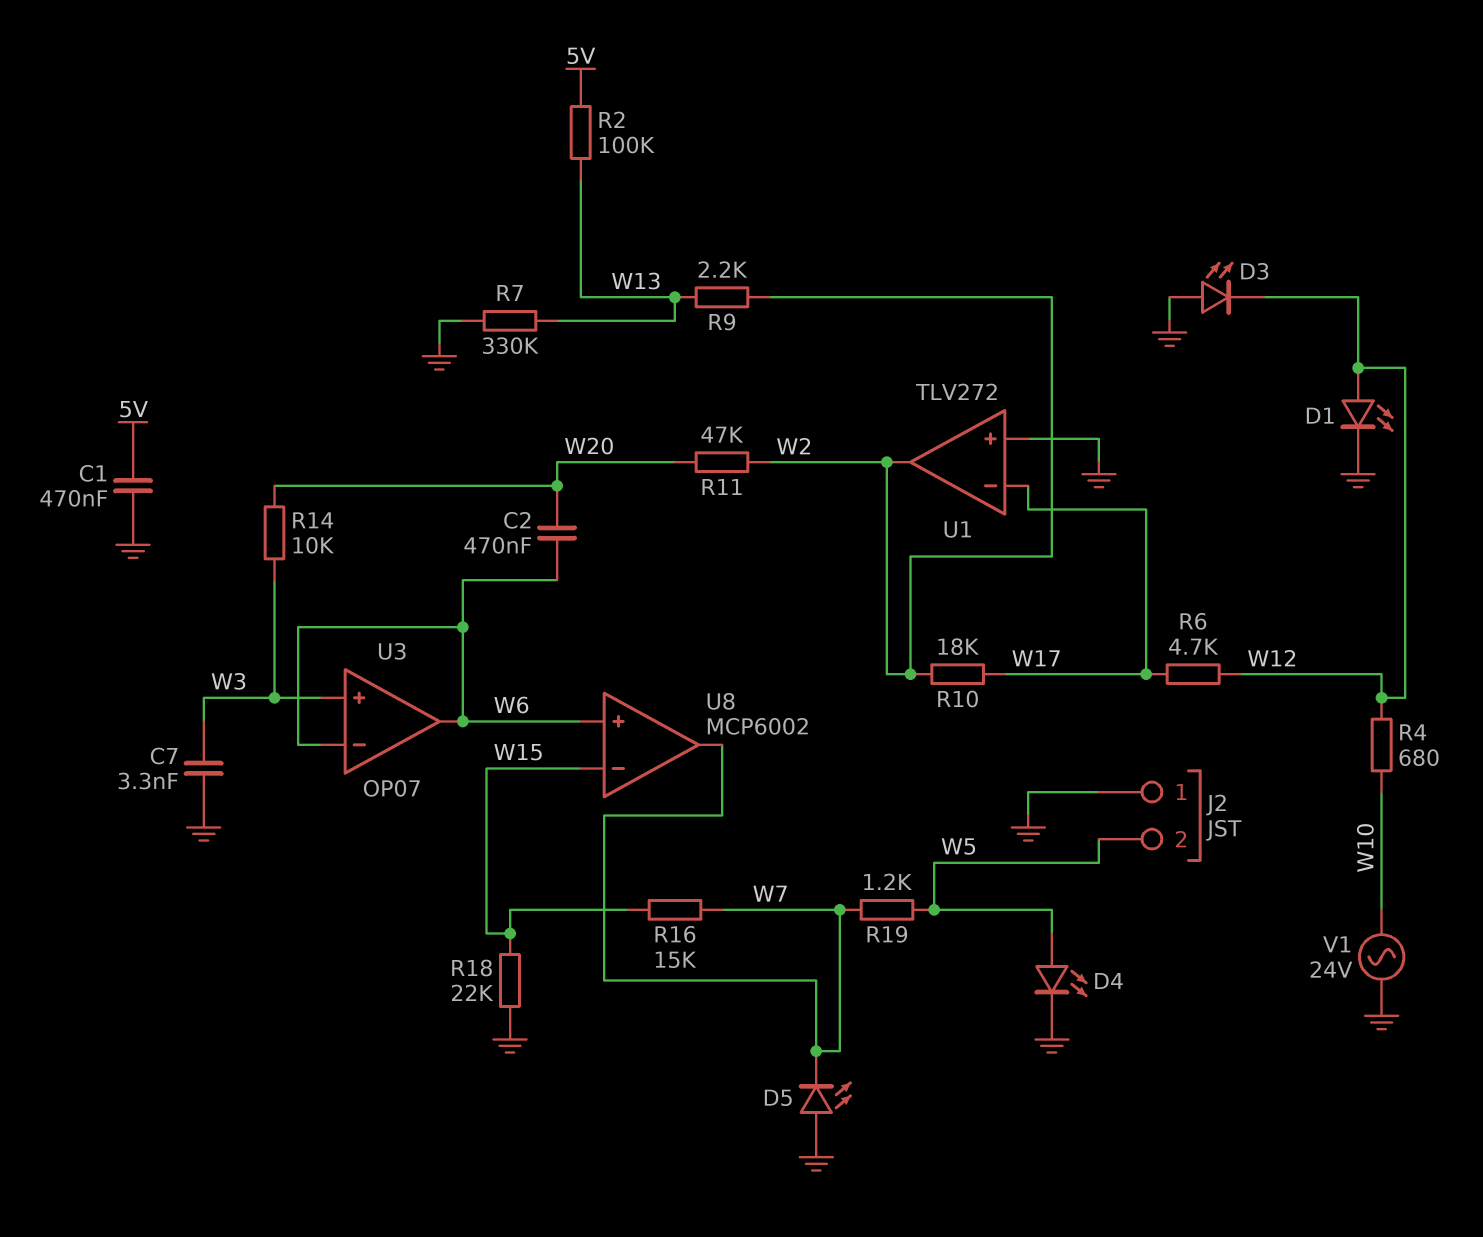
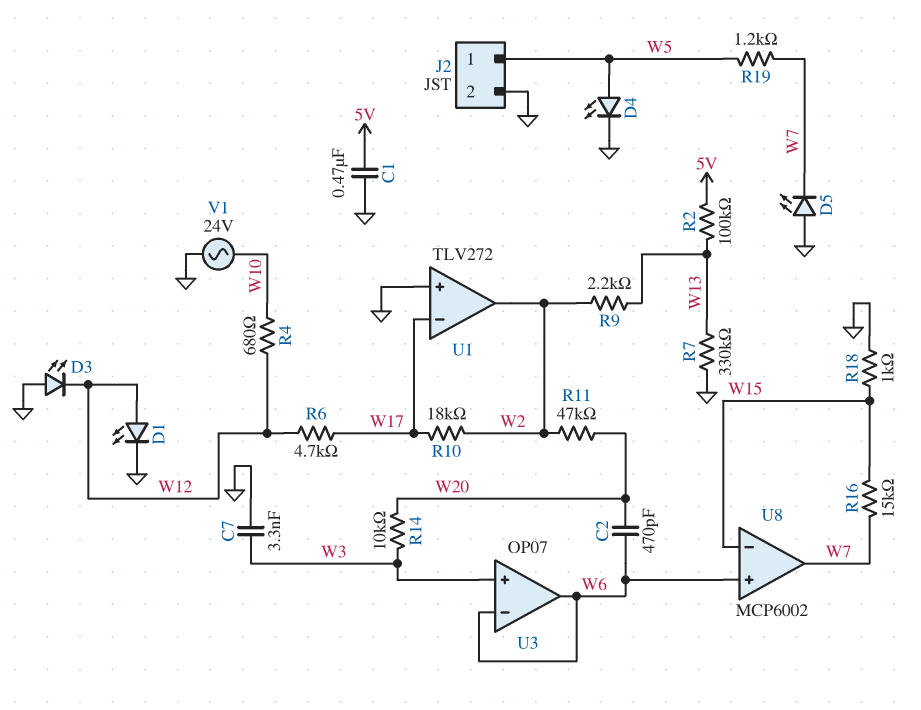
C2: 470nF (W6, W20) -> 470pF (W6, W20)
J2 pin 1: GND -> W5
J2 pin 2: W5 -> GND
R18: 22k (GND, W15) -> 1k (GND, W15)

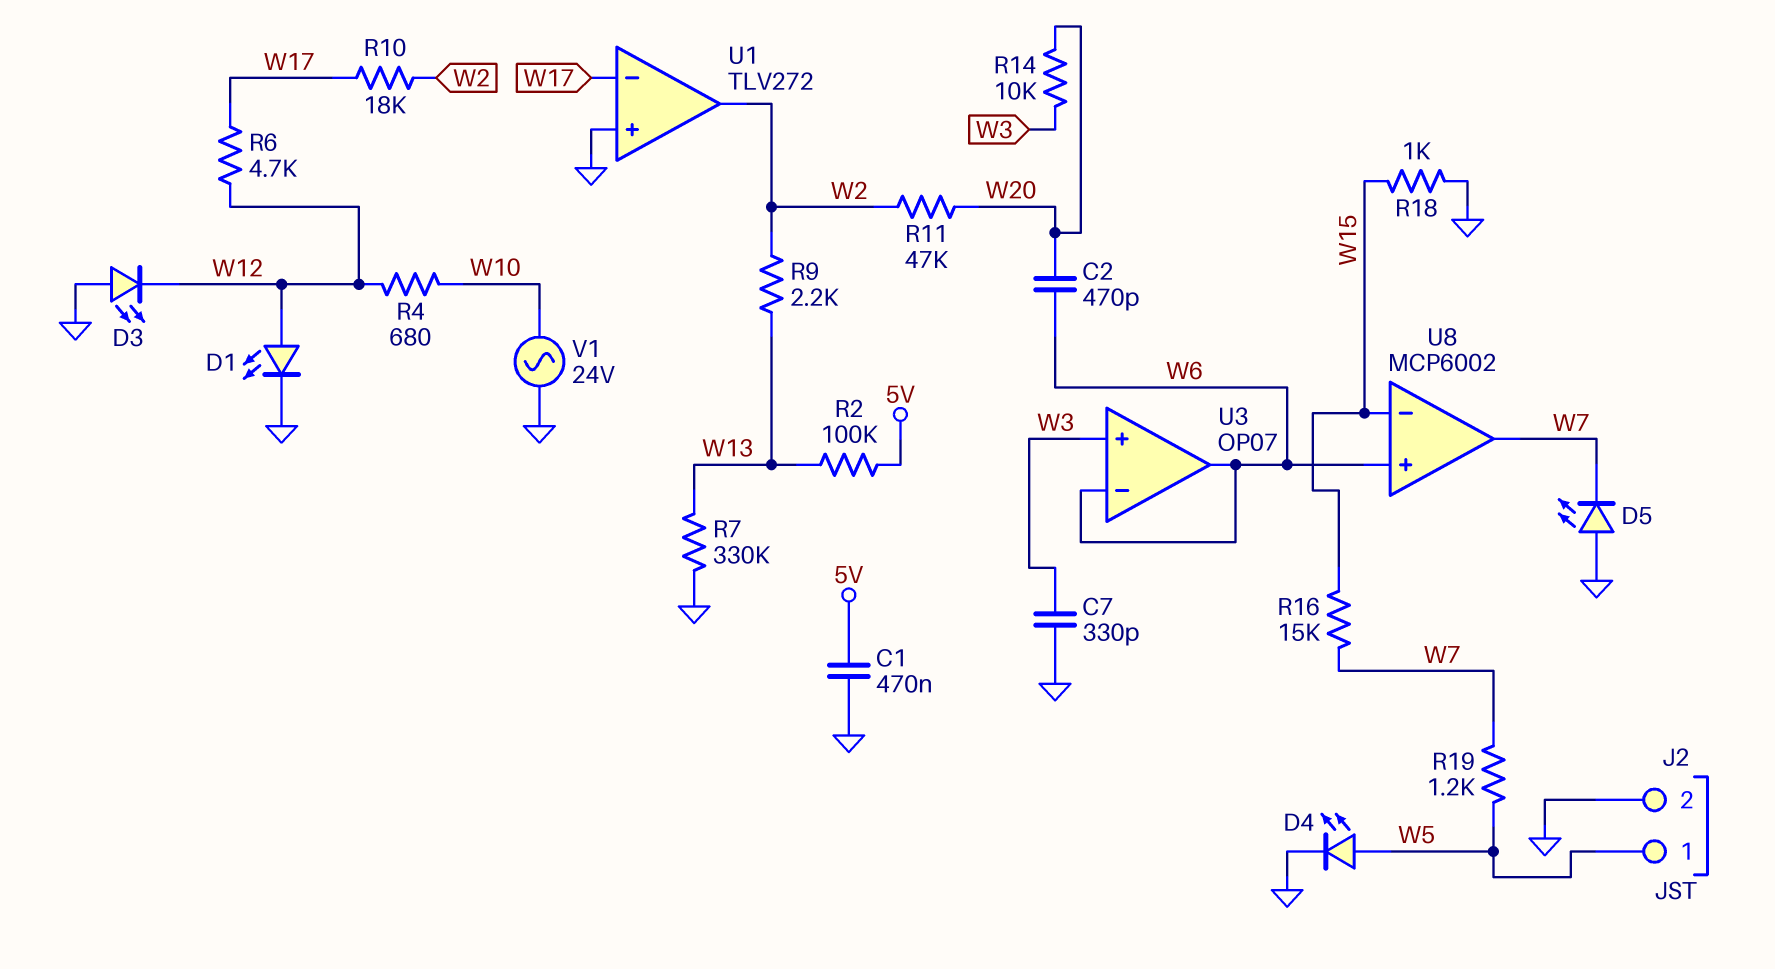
C7: 3.3nF (GND, W3) -> 330pF (GND, W3)

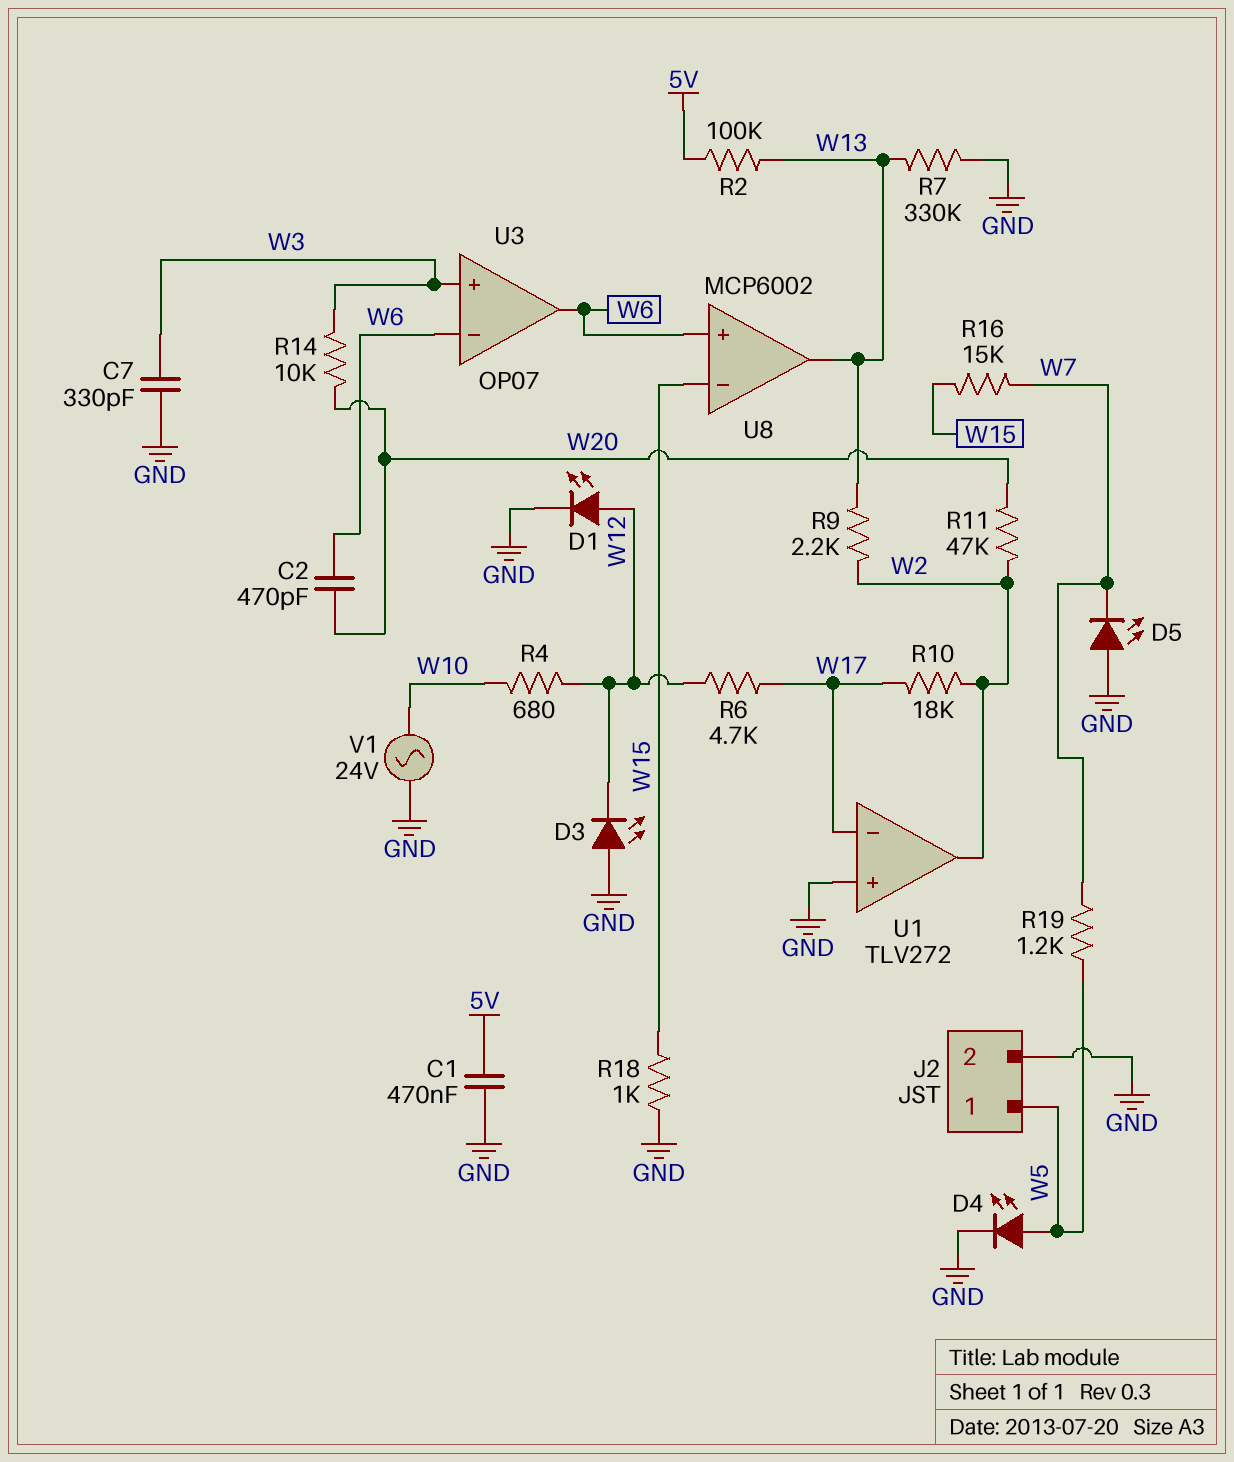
U8 pin out: W7 -> W13

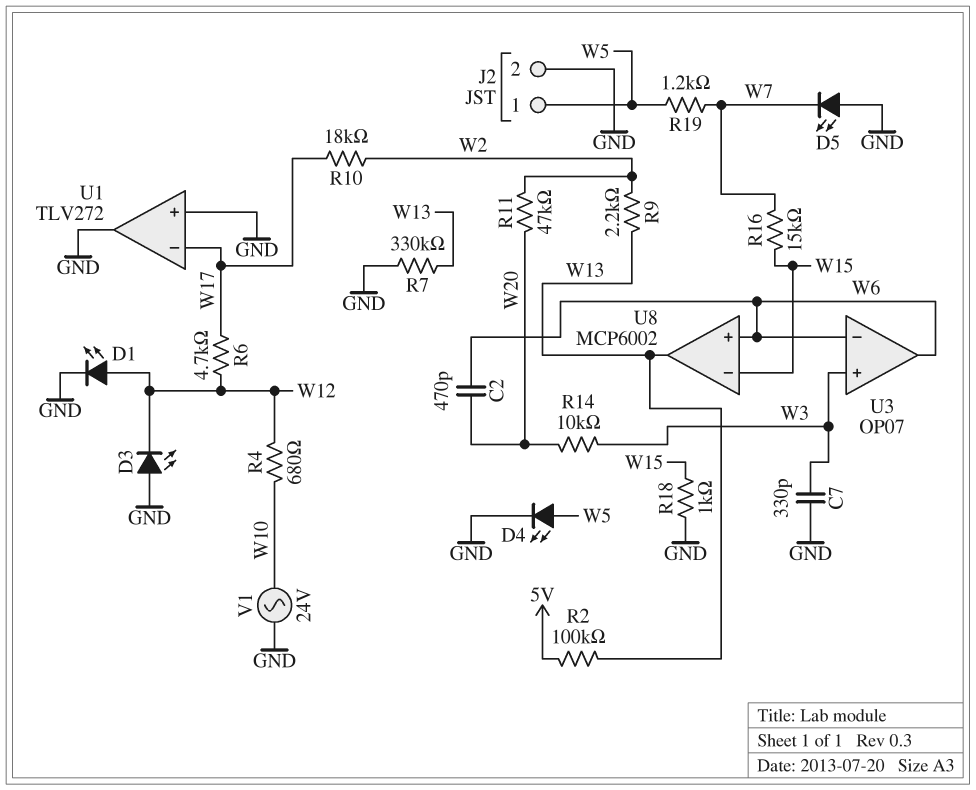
C1: 470nF (5V, GND) -> none
U1 pin out: W2 -> GND

